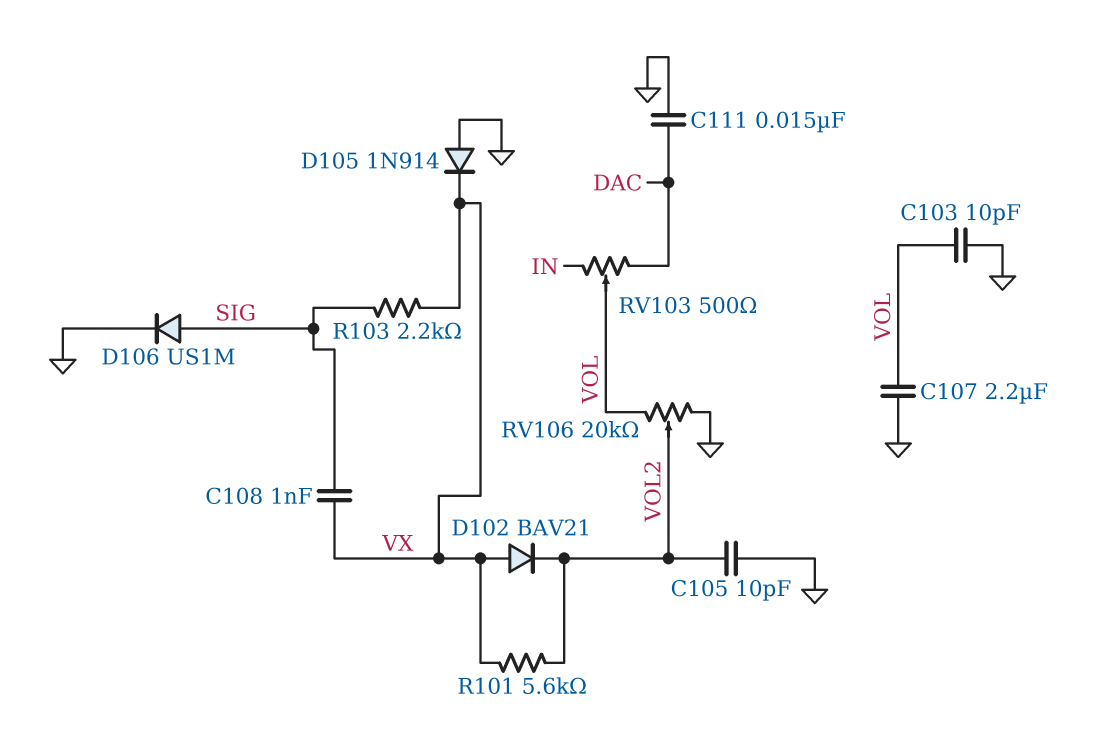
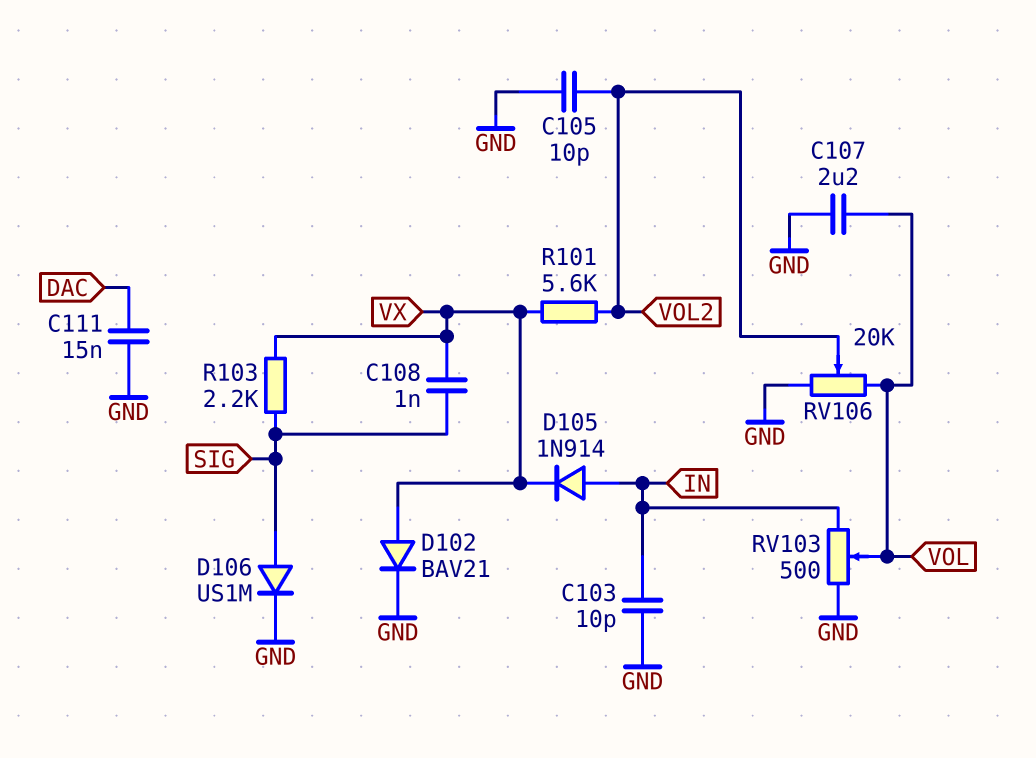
C103: 10pF (GND, VOL) -> 10pF (GND, IN)
D102: diode BAV21 (A VX, K VOL2) -> diode BAV21 (A VX, K GND)
D105: diode 1N914 (A GND, K VX) -> diode 1N914 (A IN, K VX)
RV103: 500 (DAC, IN, wiper VOL) -> 500 (GND, IN, wiper VOL)

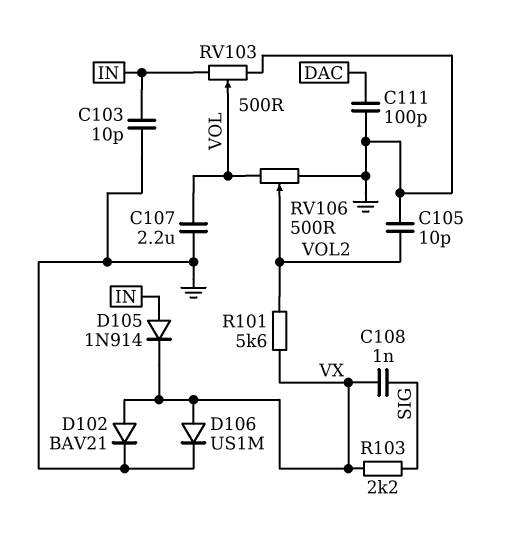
C111: 15nF (DAC, GND) -> 100pF (DAC, GND)
D106: diode US1M (A SIG, K GND) -> diode US1M (A VX, K GND)
RV106: 20k (GND, VOL, wiper VOL2) -> 500 (GND, VOL, wiper VOL2)

